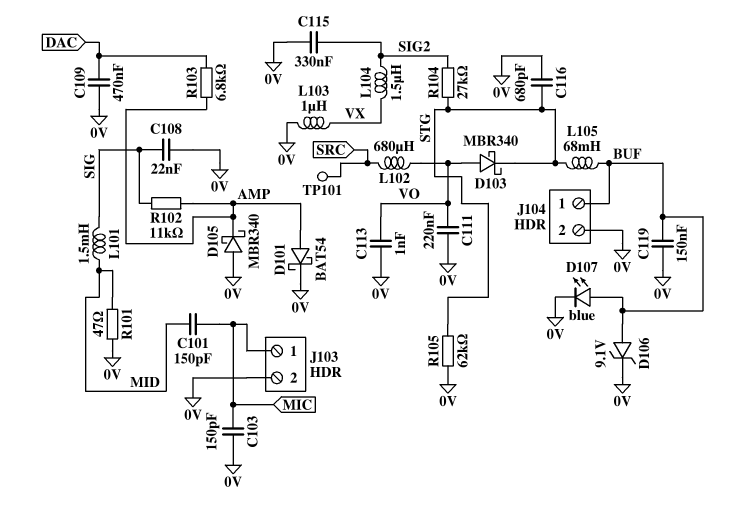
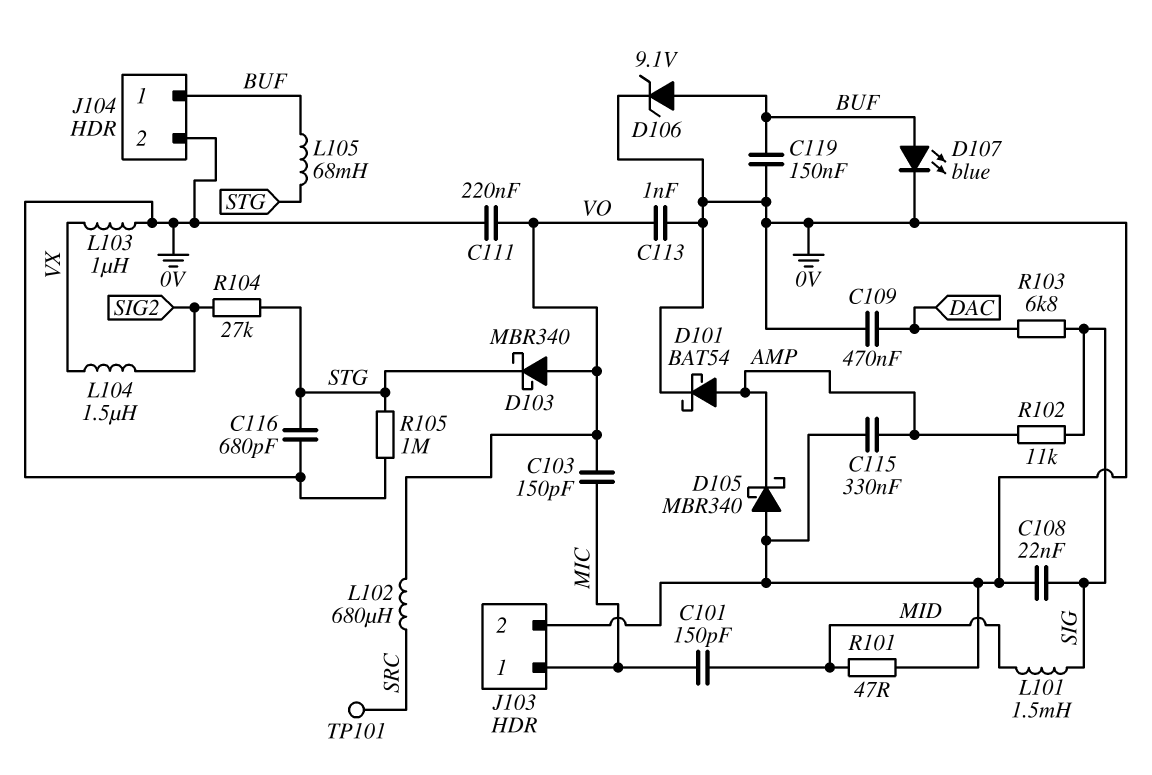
C103: 150pF (0V, MIC) -> 150pF (MIC, VO)
C115: 330nF (0V, SIG2) -> 330nF (0V, AMP)
R103: 6.8k (AMP, DAC) -> 6.8k (DAC, SIG)
R105: 62k (0V, STG) -> 1M (0V, STG)

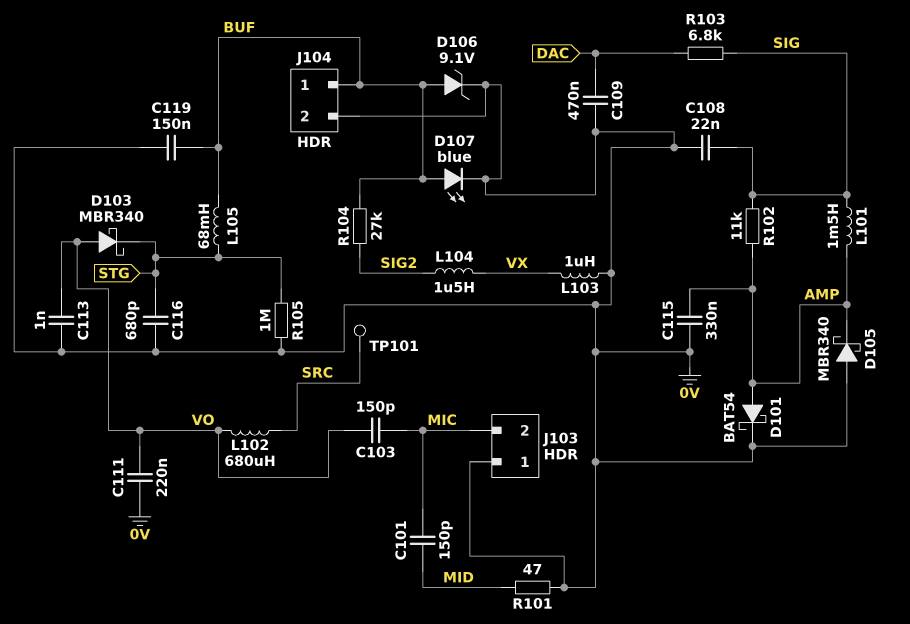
J103 pin 1: MIC -> 0V
J103 pin 2: 0V -> MIC
L101: 1.5mH (MID, SIG) -> 1.5mH (AMP, SIG)
R104: 27k (SIG2, STG) -> 27k (BUF, SIG2)

